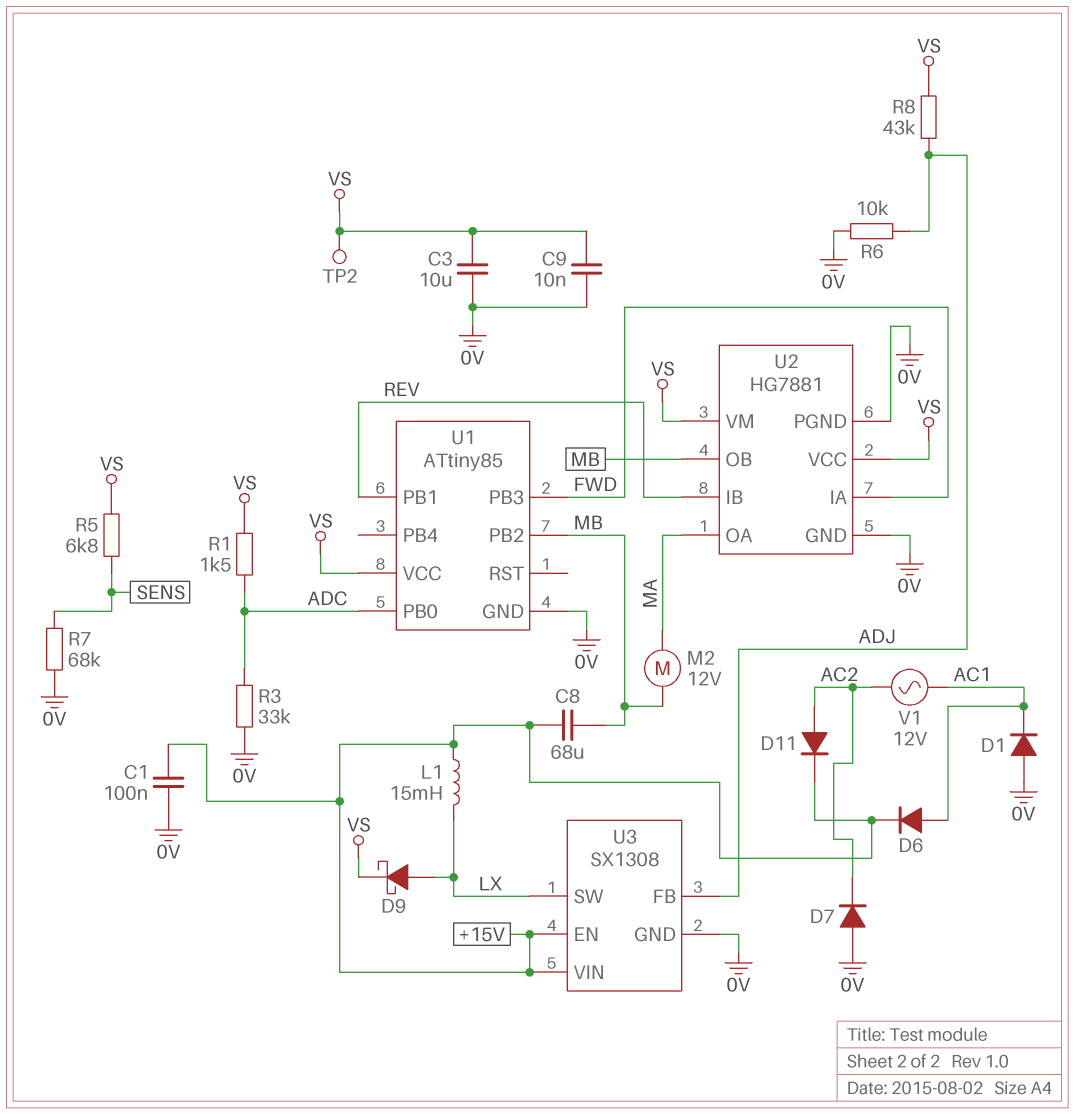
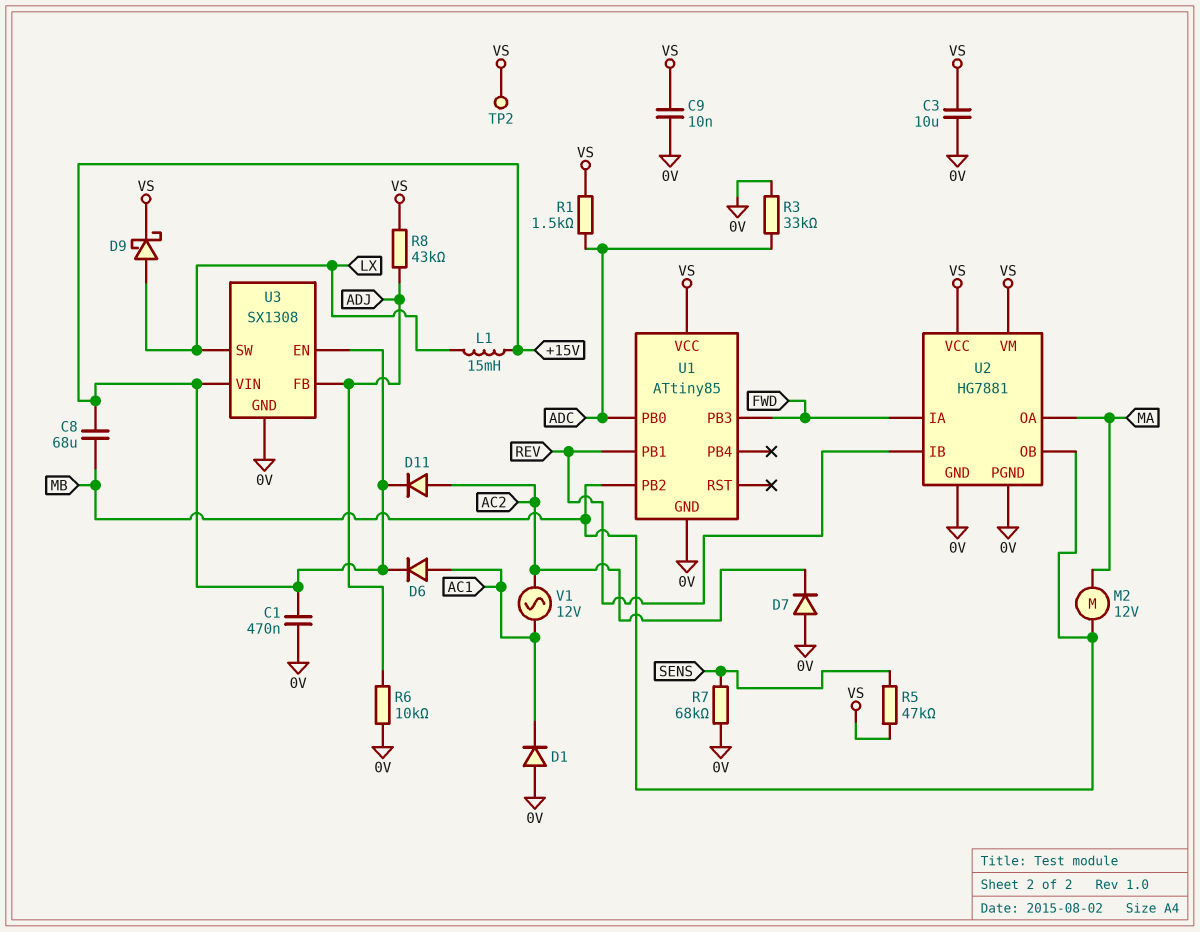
C1: 100nF (+15V, 0V) -> 470nF (+15V, 0V)
R5: 6.8k (SENS, VS) -> 47k (SENS, VS)

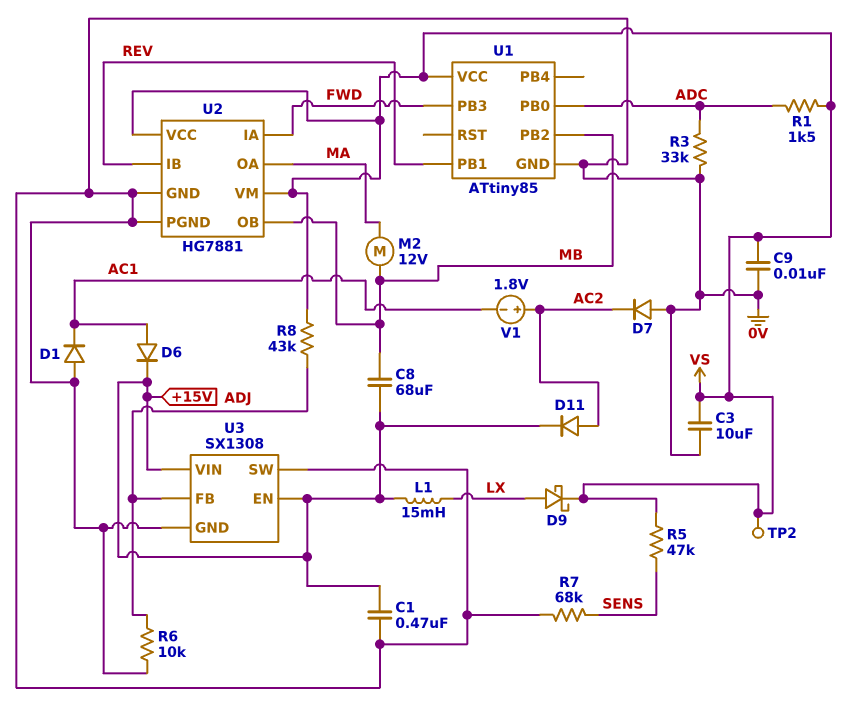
U3 pin SW: LX -> 0V
V1: AC 12V (AC1, AC2) -> 1.8V (plus AC2, minus AC1)

